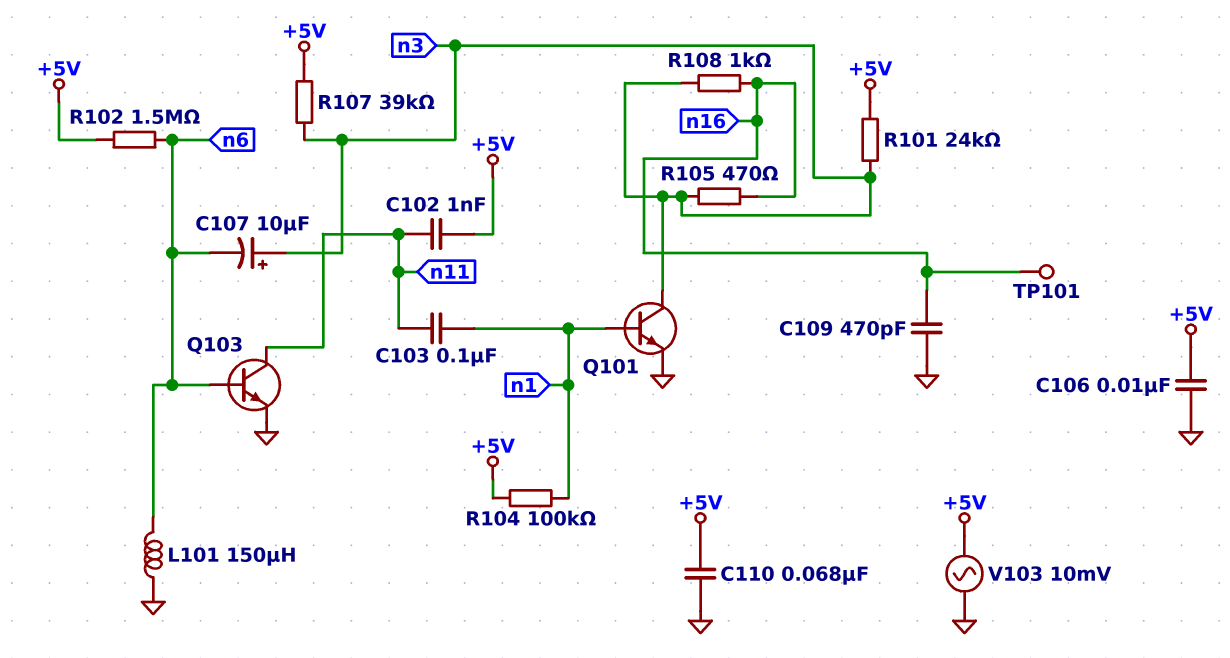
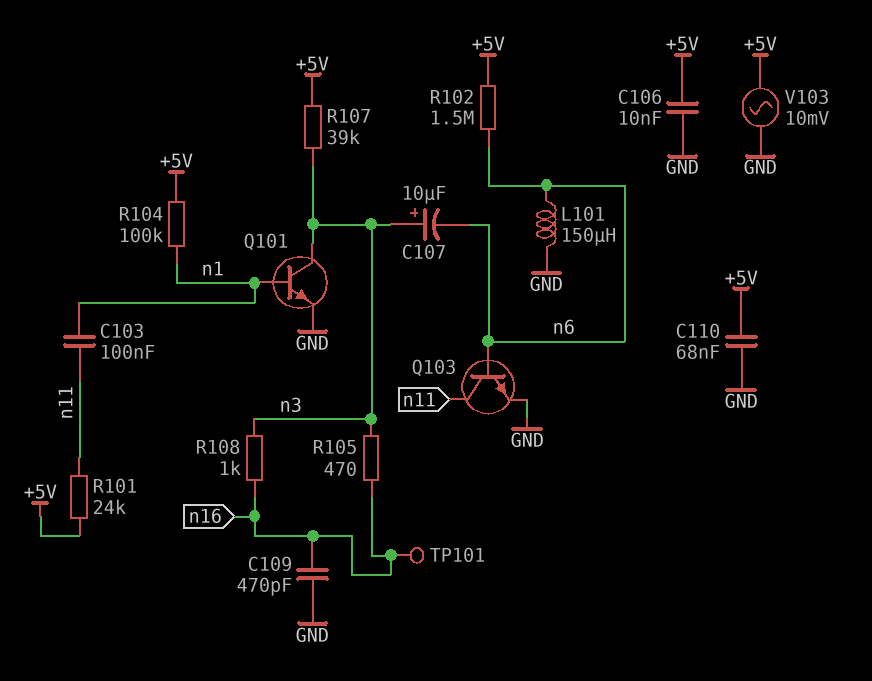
C102: 1nF (+5V, n11) -> none
R101: 24k (+5V, n3) -> 24k (+5V, n11)

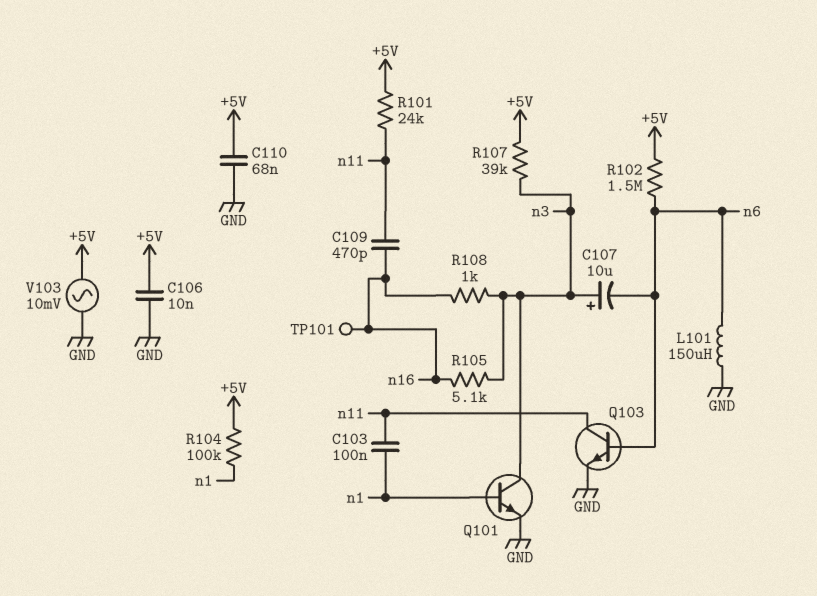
C109: 470pF (GND, n16) -> 470pF (n11, n16)
R105: 470 (n3, n16) -> 5.1k (n3, n16)

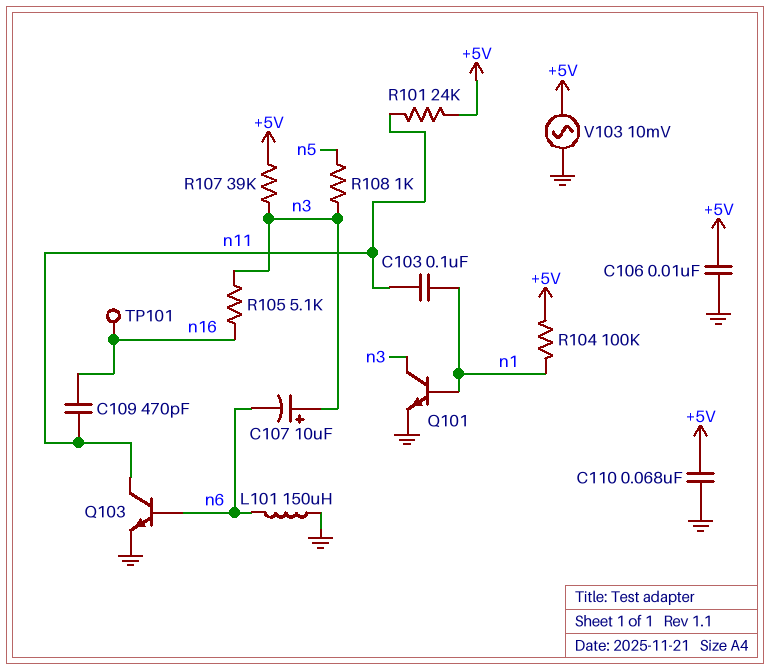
R102: 1.5M (+5V, n6) -> none
R108: 1k (n3, n16) -> 1k (n3, n5)

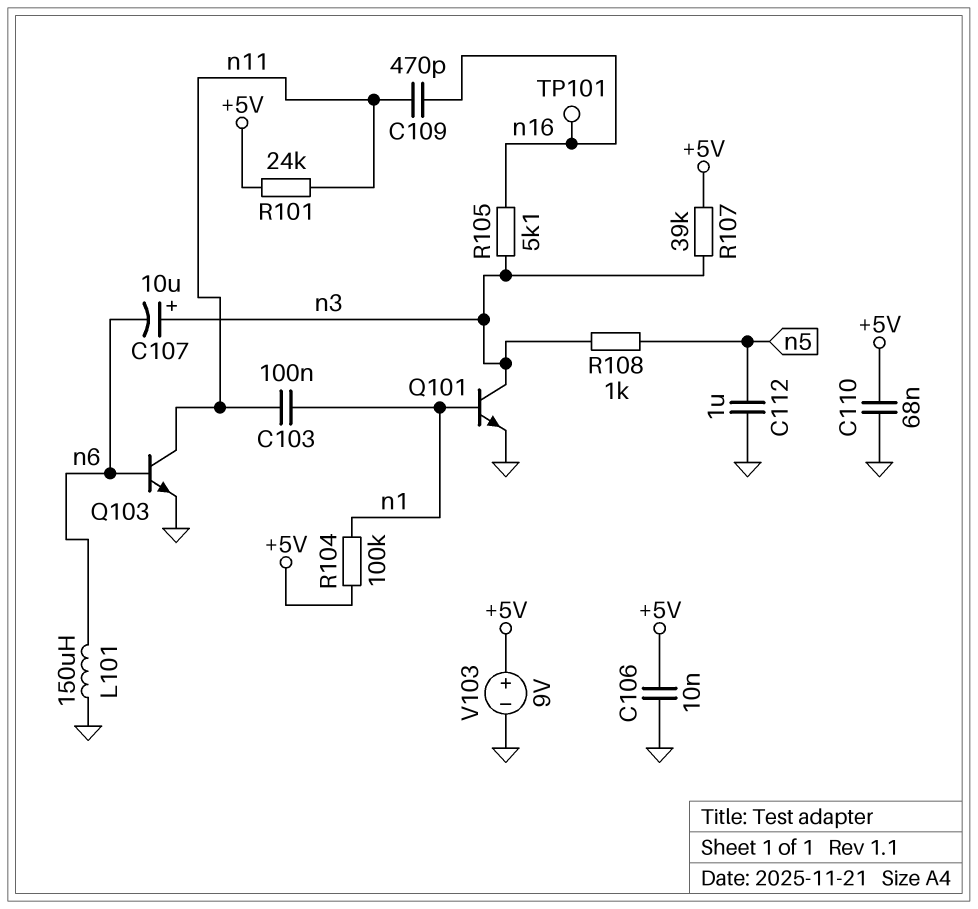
C112: none -> 1uF (GND, n5)
V103: AC 10mV (+5V, GND) -> 9V (plus +5V, minus GND)

